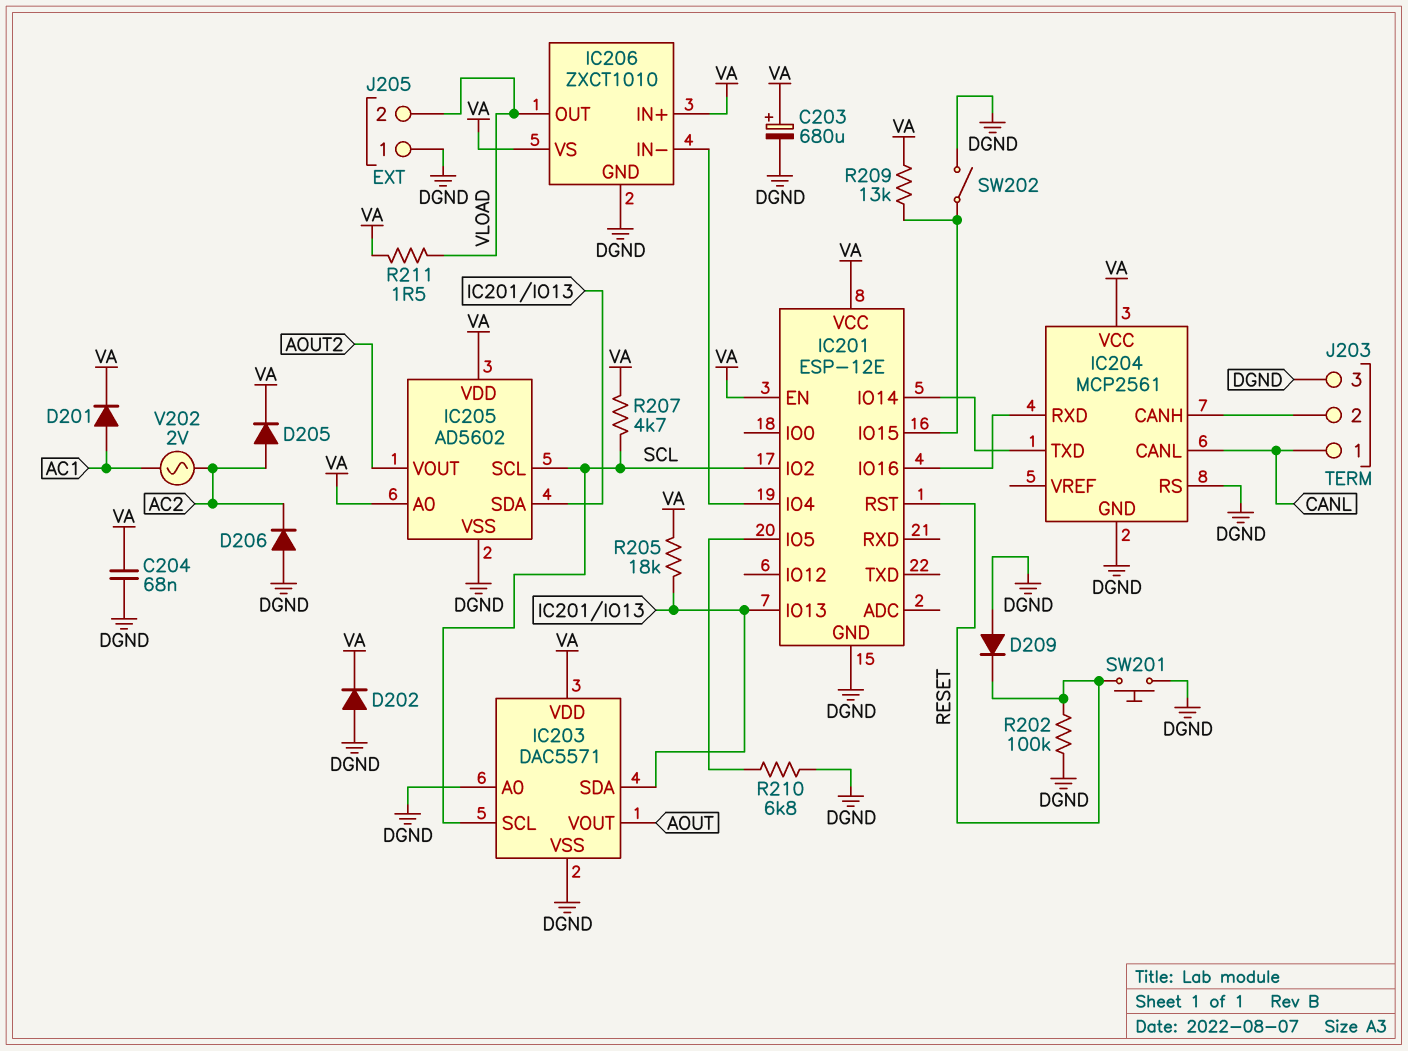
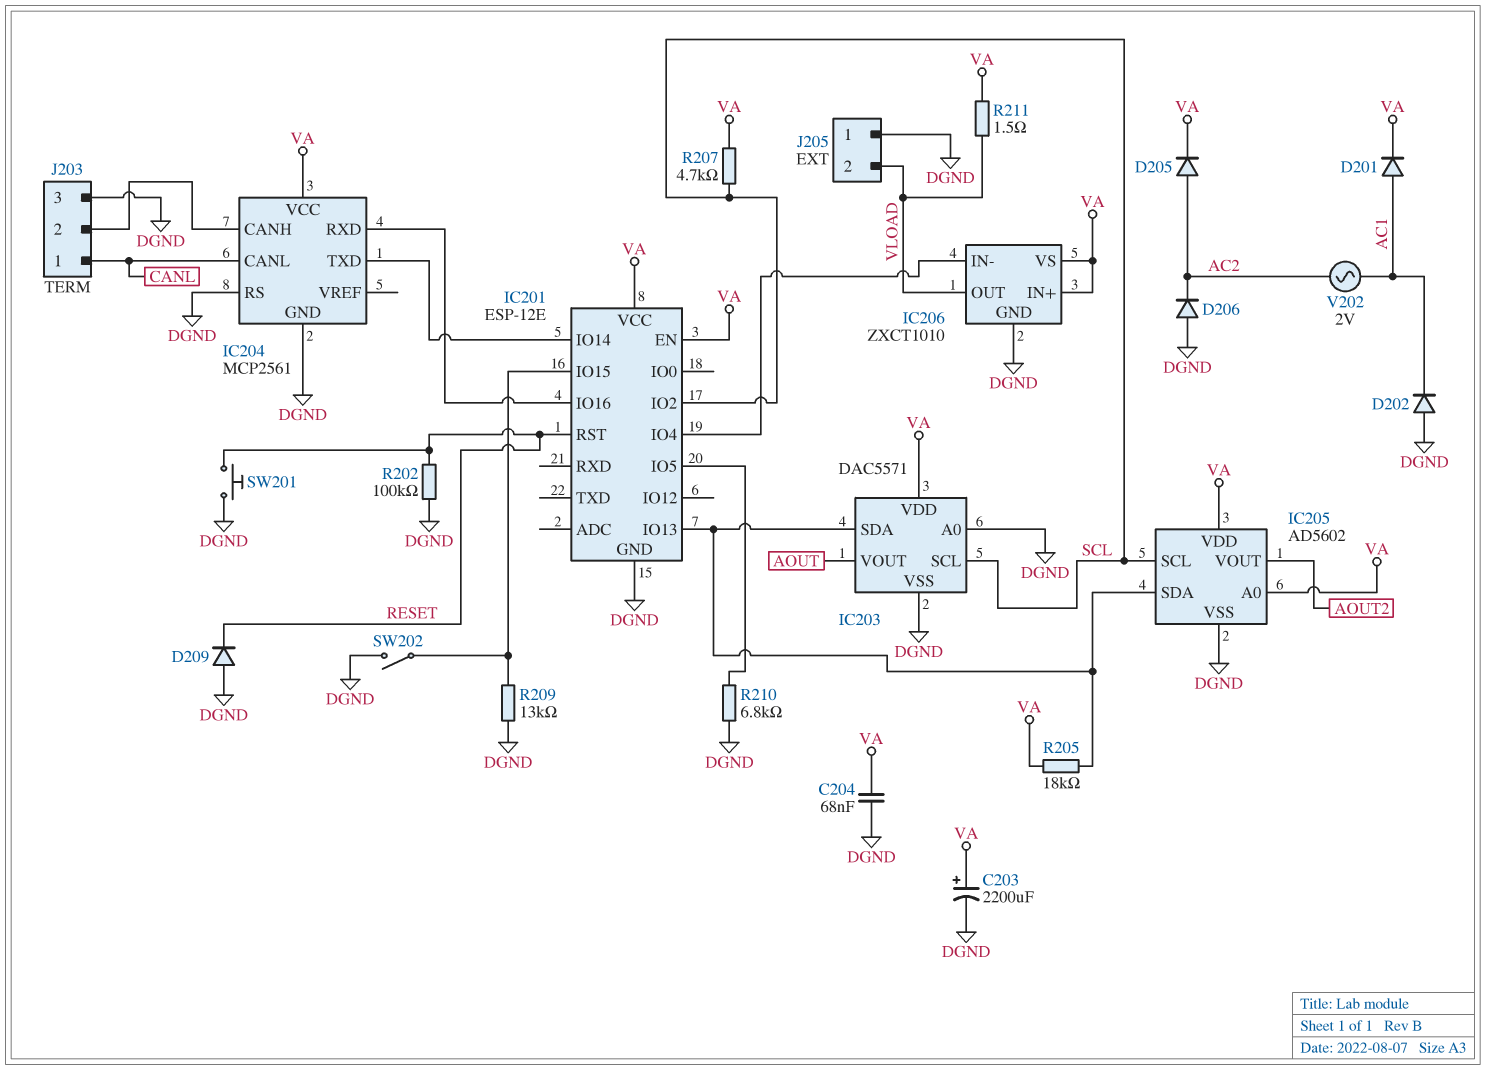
C203: 680uF (plus VA, minus DGND) -> 2200uF (plus VA, minus DGND)
D202: diode (A DGND, K VA) -> diode (A DGND, K AC1)
R209: 13k (IC201/IO15, VA) -> 13k (DGND, IC201/IO15)

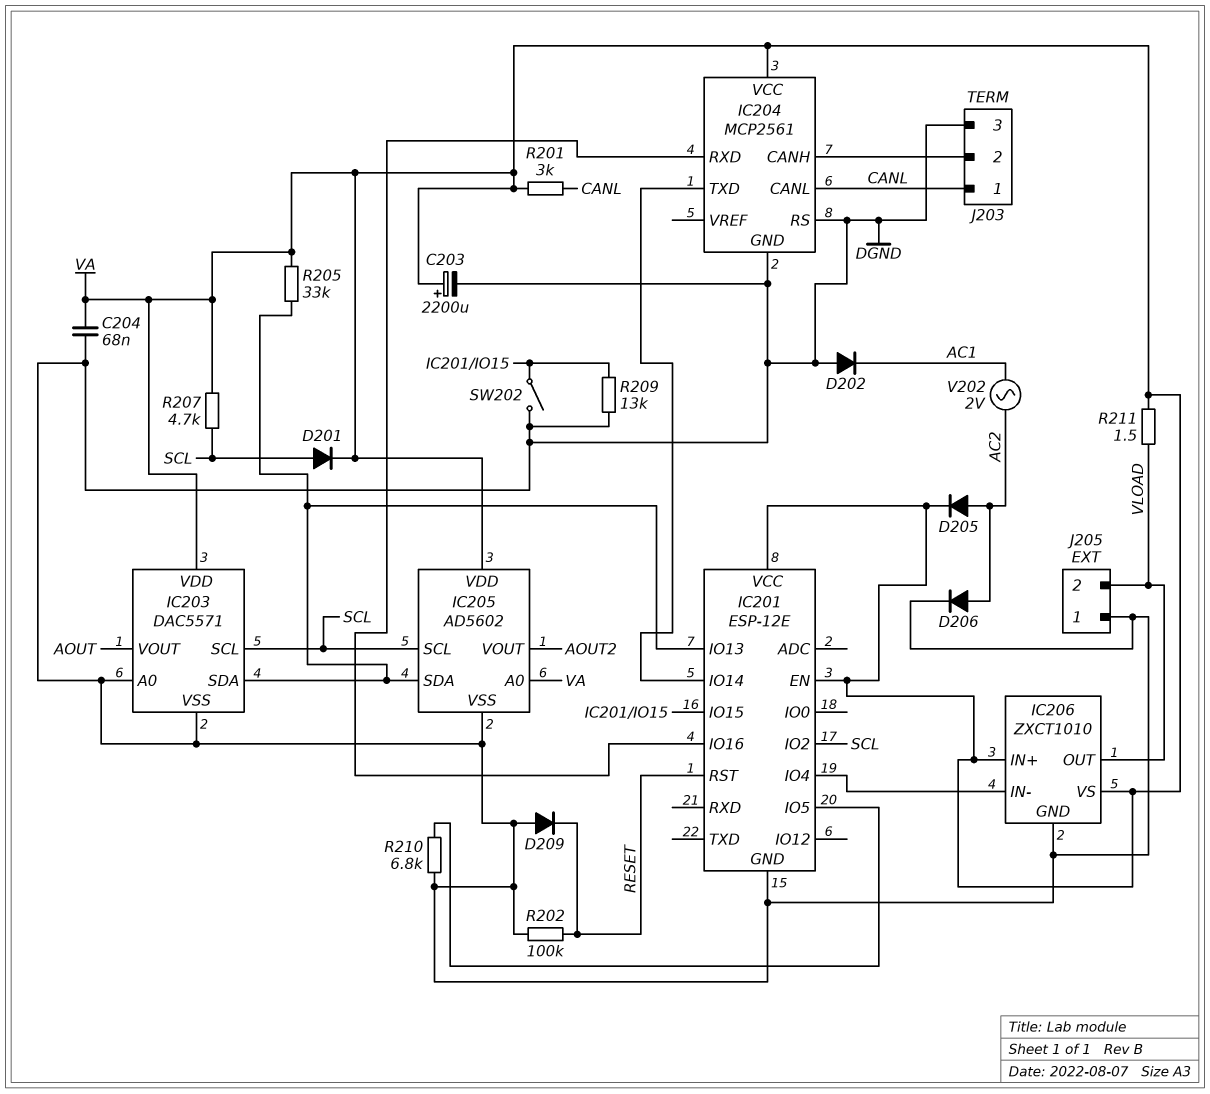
D201: diode (A AC1, K VA) -> diode (A SCL, K VA)
D206: diode (A DGND, K AC2) -> diode (A AC2, K DGND)
R201: none -> 3k (CANL, VA)
R205: 18k (IC201/IO13, VA) -> 33k (IC201/IO13, VA)
SW201: button (DGND, RESET) -> none

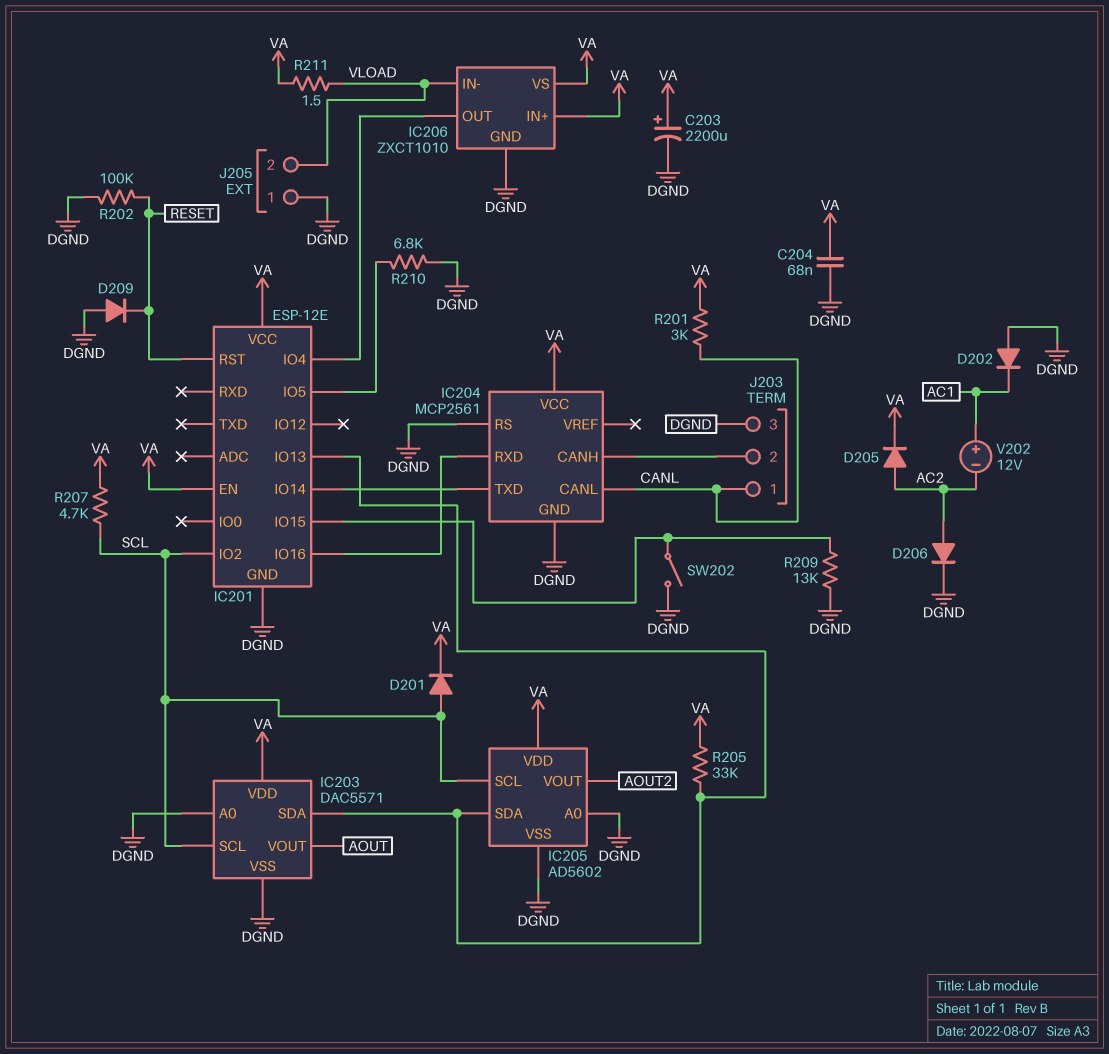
IC205 pin A0: VA -> DGND
IC206 pin IN-: IC201/IO4 -> VLOAD
IC206 pin OUT: VLOAD -> IC201/IO4
V202: AC 2V (AC1, AC2) -> 12V (plus AC1, minus AC2)

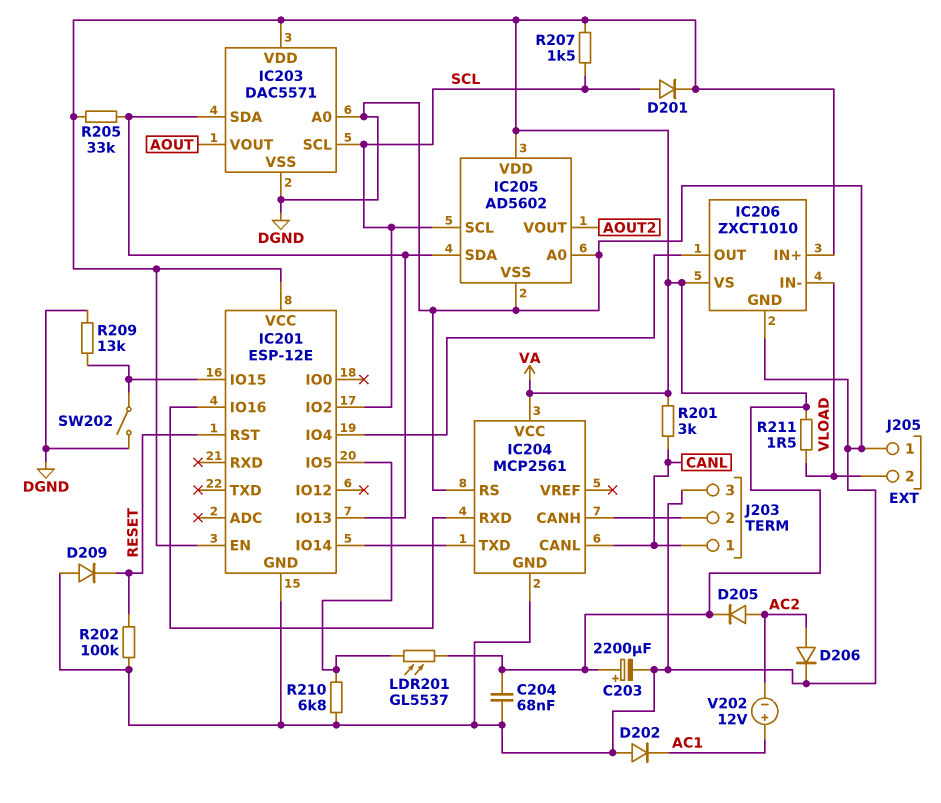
LDR201: none -> GL5537 (IC201/IO5, VA)
R207: 4.7k (SCL, VA) -> 1.5k (SCL, VA)

